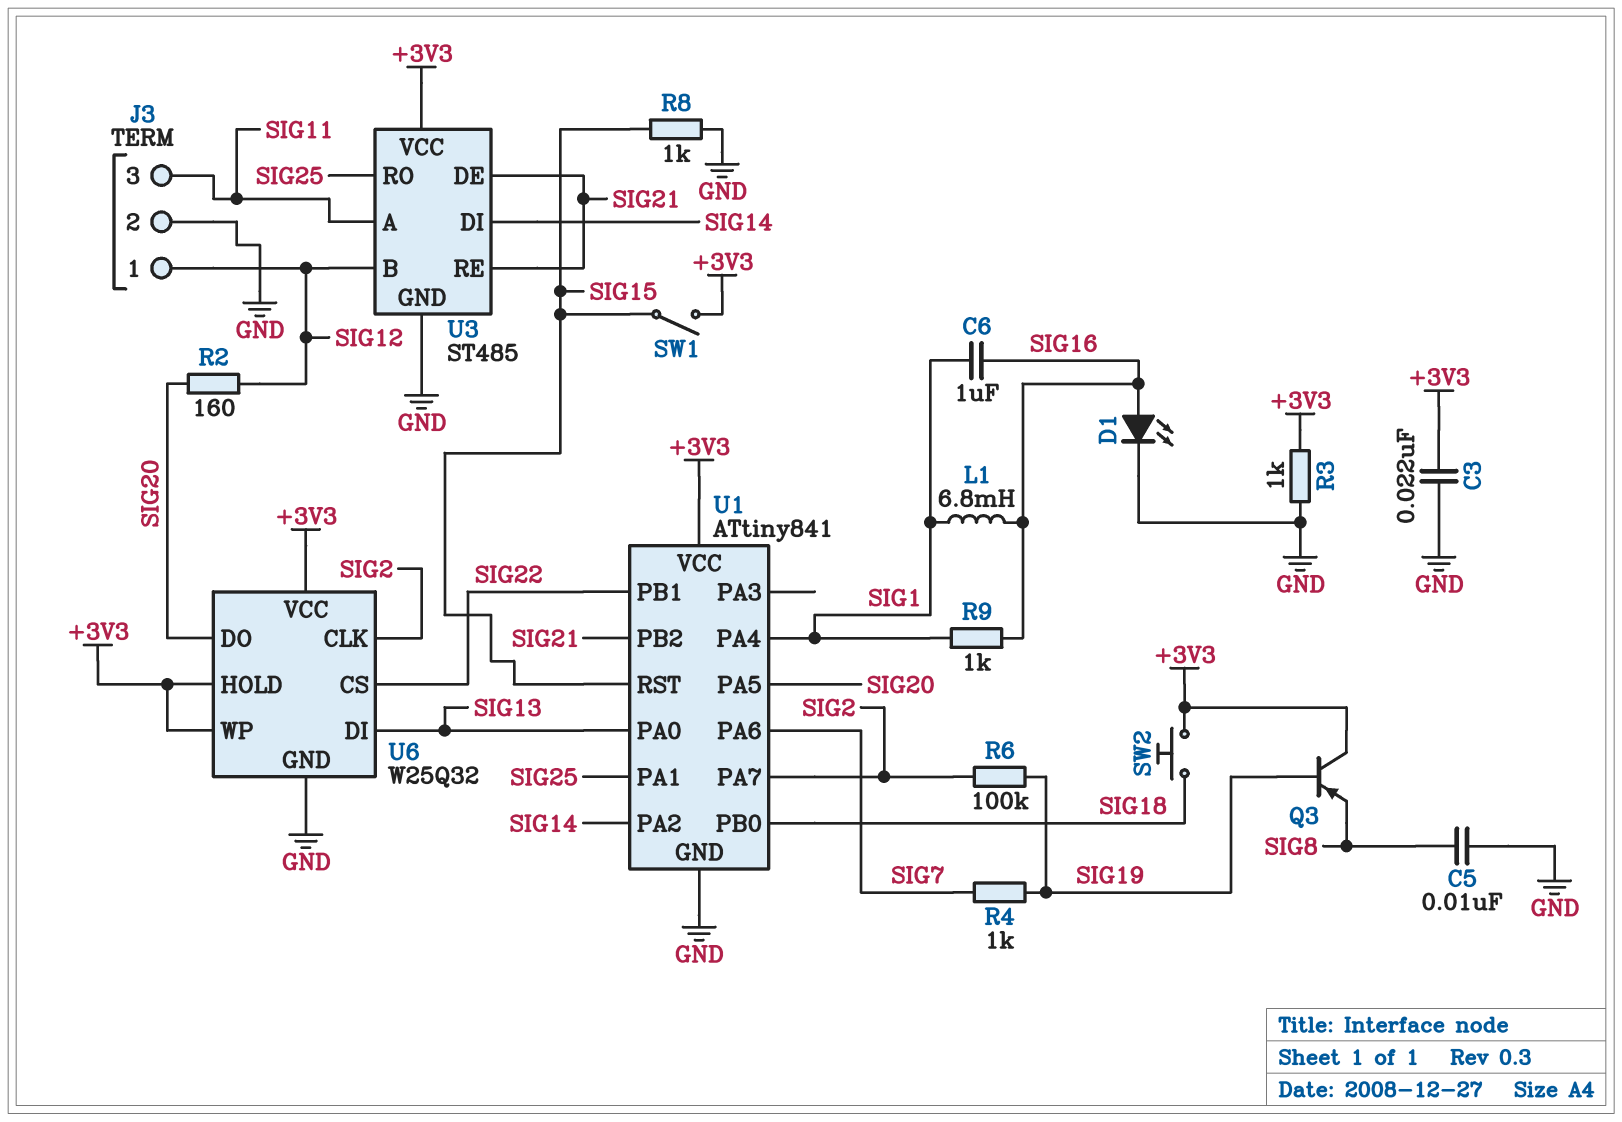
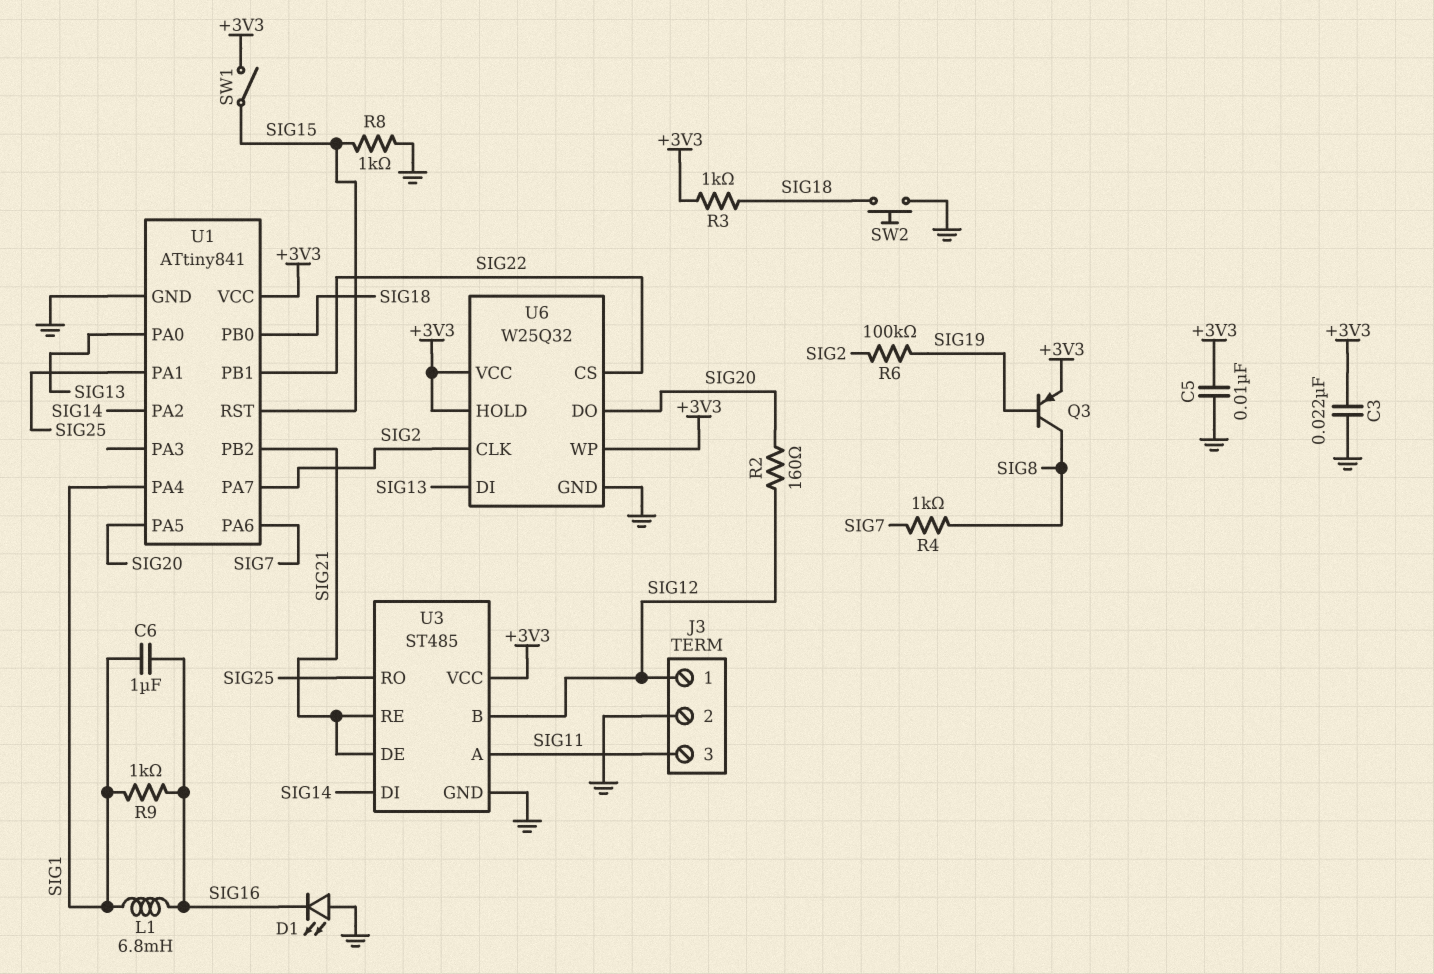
C5: 10nF (GND, SIG8) -> 10nF (+3V3, GND)
D1: LED (A SIG16, K GND) -> LED (A GND, K SIG16)
Q3: PNP (B SIG19, C +3V3, E SIG8) -> PNP (B SIG19, C SIG8, E +3V3)
R3: 1k (+3V3, GND) -> 1k (+3V3, SIG18)
R4: 1k (SIG7, SIG19) -> 1k (SIG7, SIG8)
SW2: button (+3V3, SIG18) -> button (GND, SIG18)

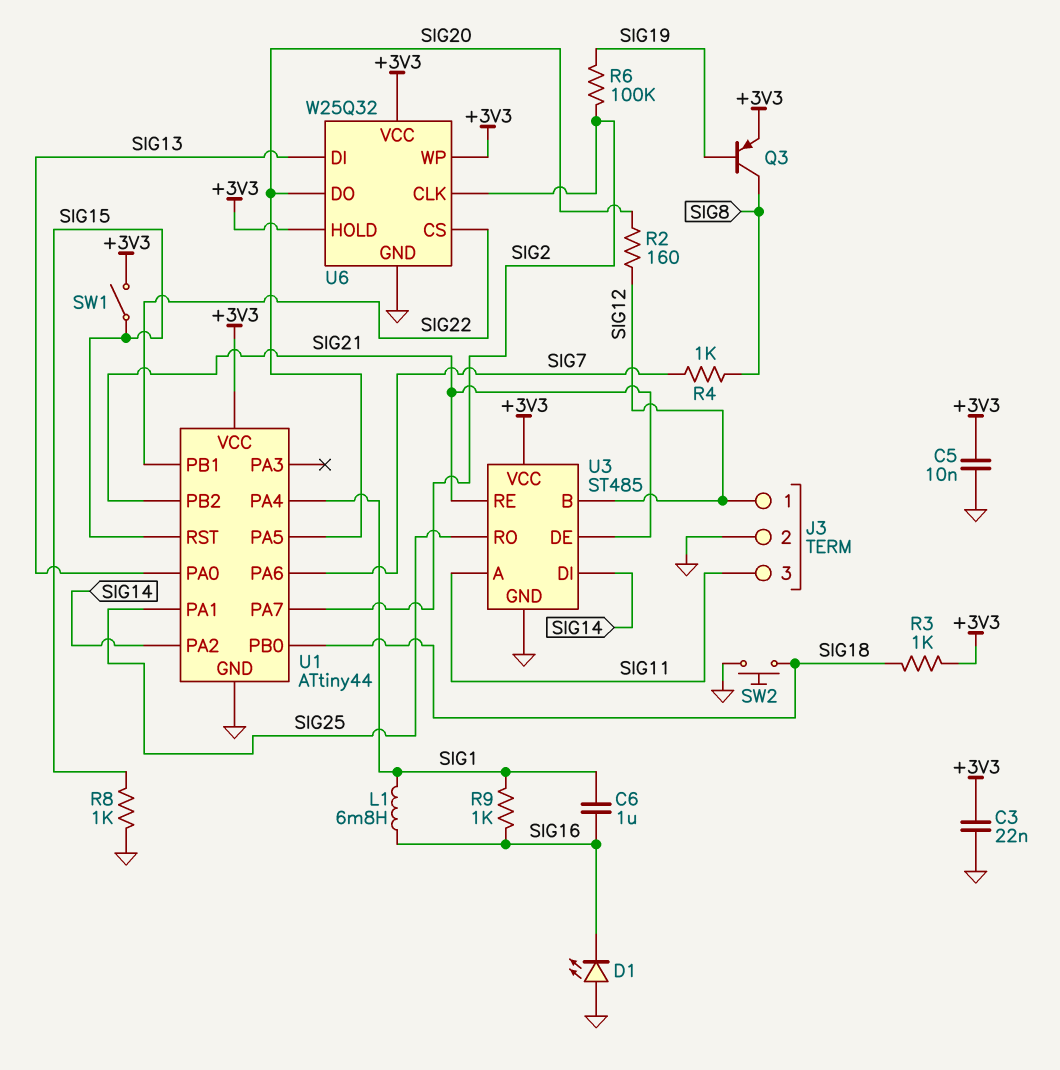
U1: ATtiny841 -> ATtiny44

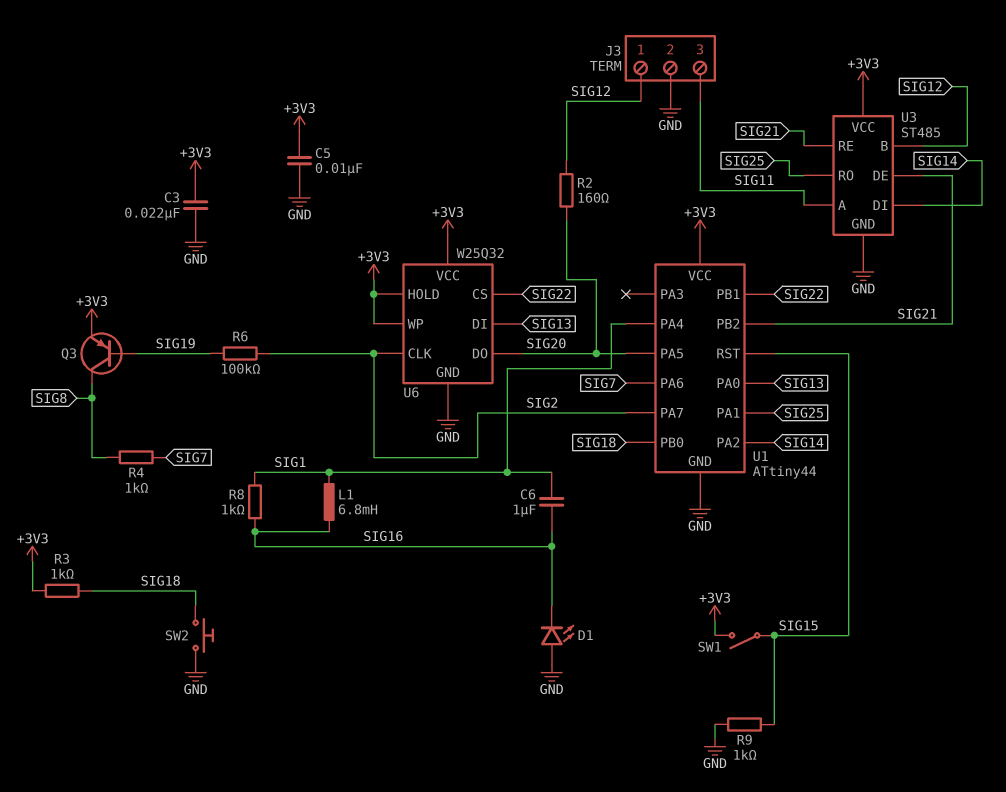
R8: 1k (GND, SIG15) -> 1k (SIG1, SIG16)
R9: 1k (SIG1, SIG16) -> 1k (GND, SIG15)

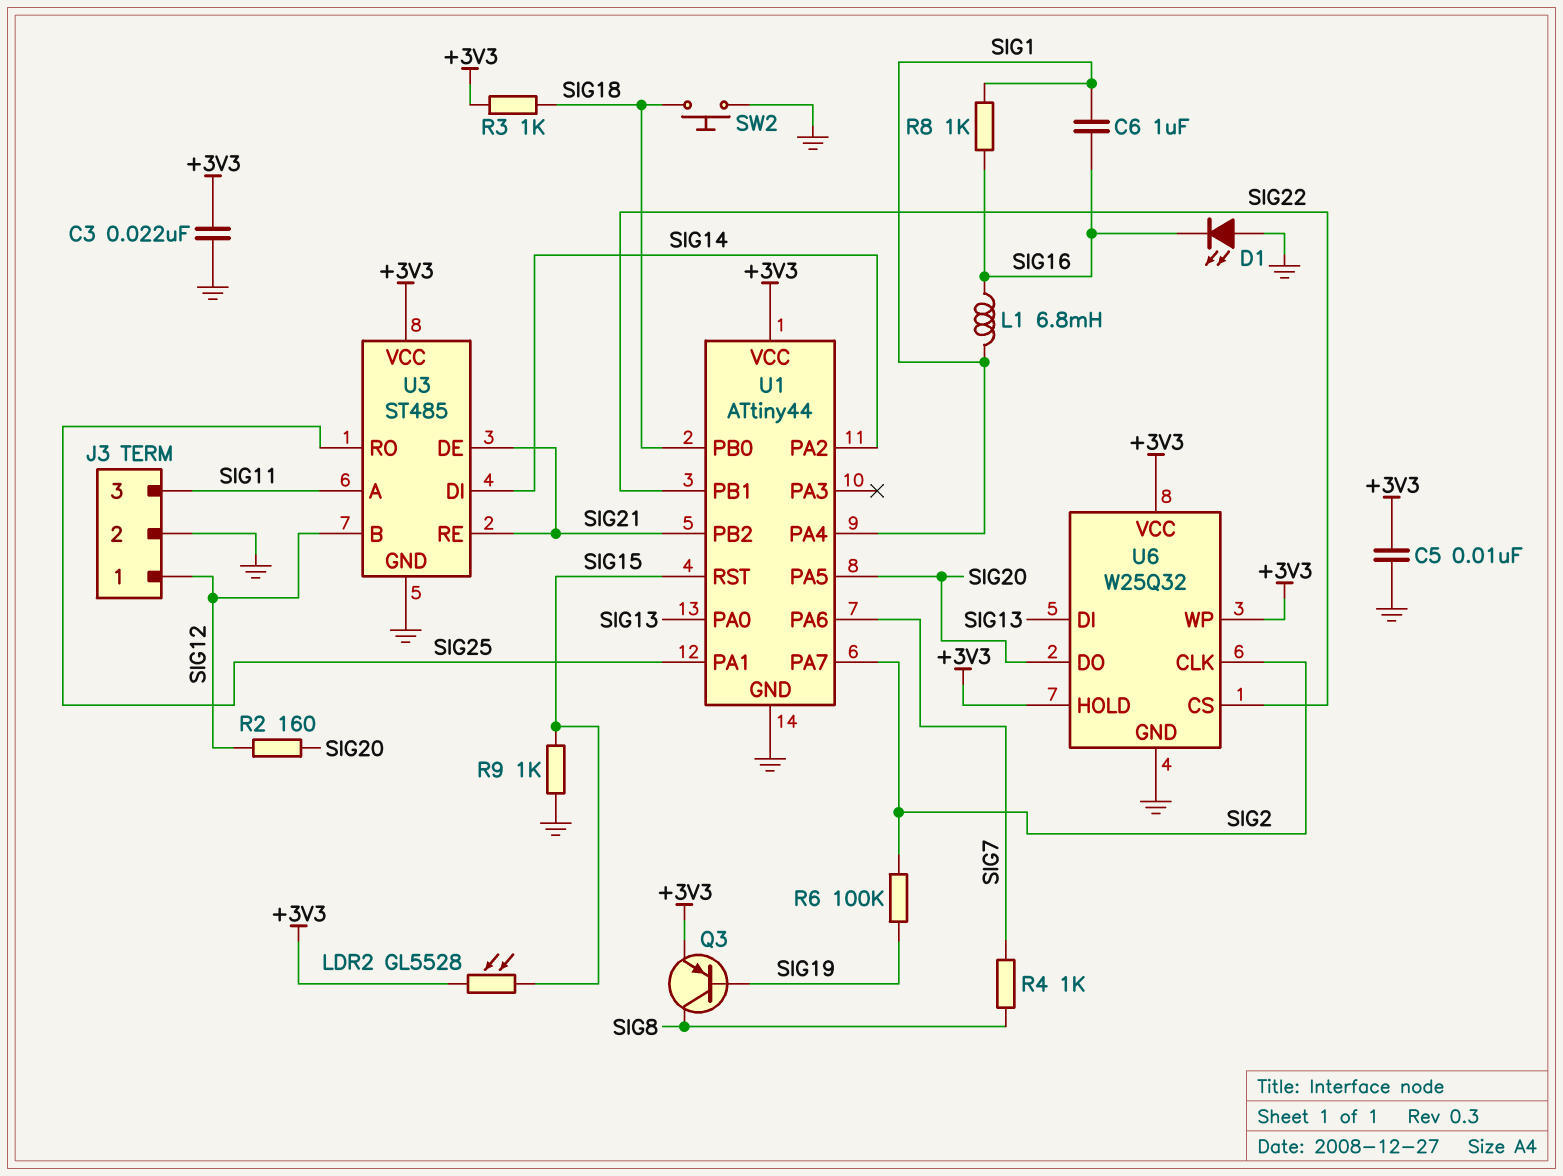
LDR2: none -> GL5528 (+3V3, SIG15)
SW1: switch (+3V3, SIG15) -> none

